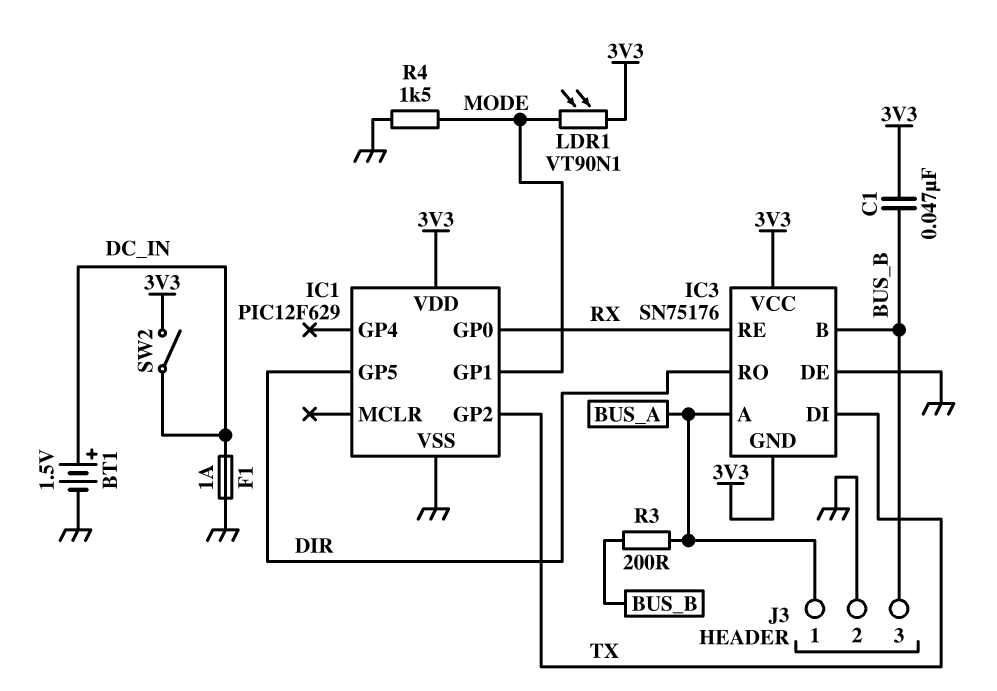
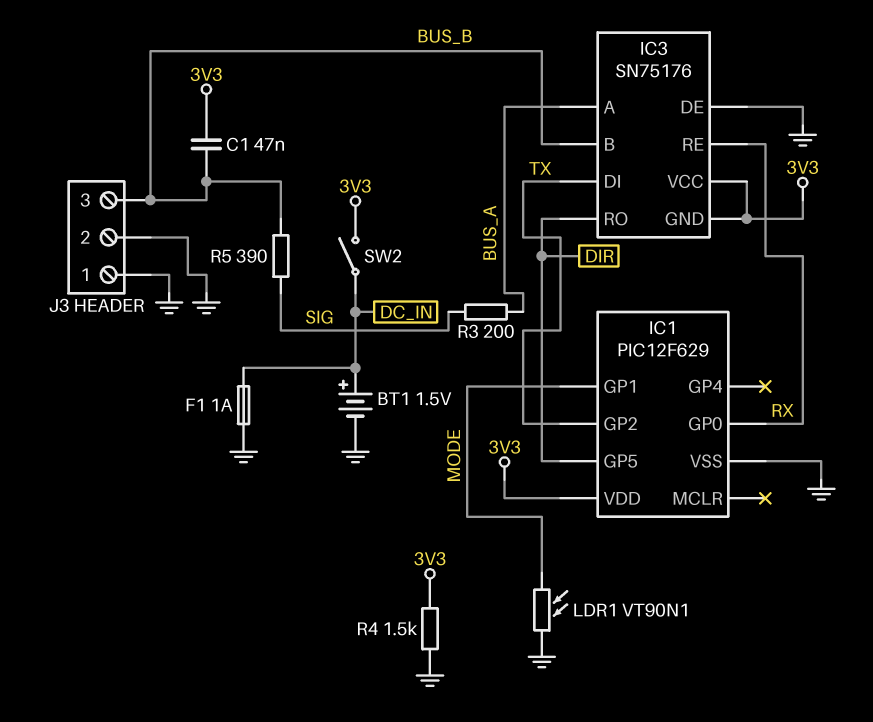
J3 pin 1: BUS_A -> GND
LDR1: VT90N1 (3V3, MODE) -> VT90N1 (GND, MODE)
R3: 200 (BUS_A, BUS_B) -> 200 (BUS_A, SIG)
R4: 1.5k (GND, MODE) -> 1.5k (3V3, GND)
R5: none -> 390 (BUS_B, SIG)

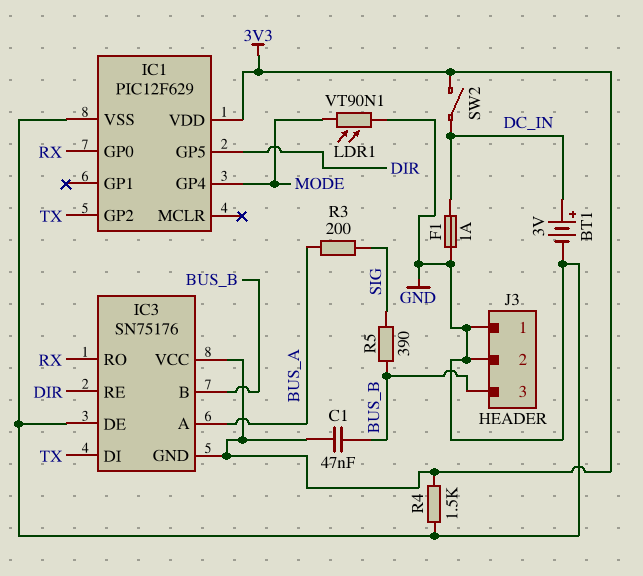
BT1: 1.5V (plus DC_IN, minus GND) -> 3V (plus DC_IN, minus GND)
IC1 pin GP1: MODE -> none
IC1 pin GP4: none -> MODE
IC3 pin RE: RX -> DIR
IC3 pin RO: DIR -> RX

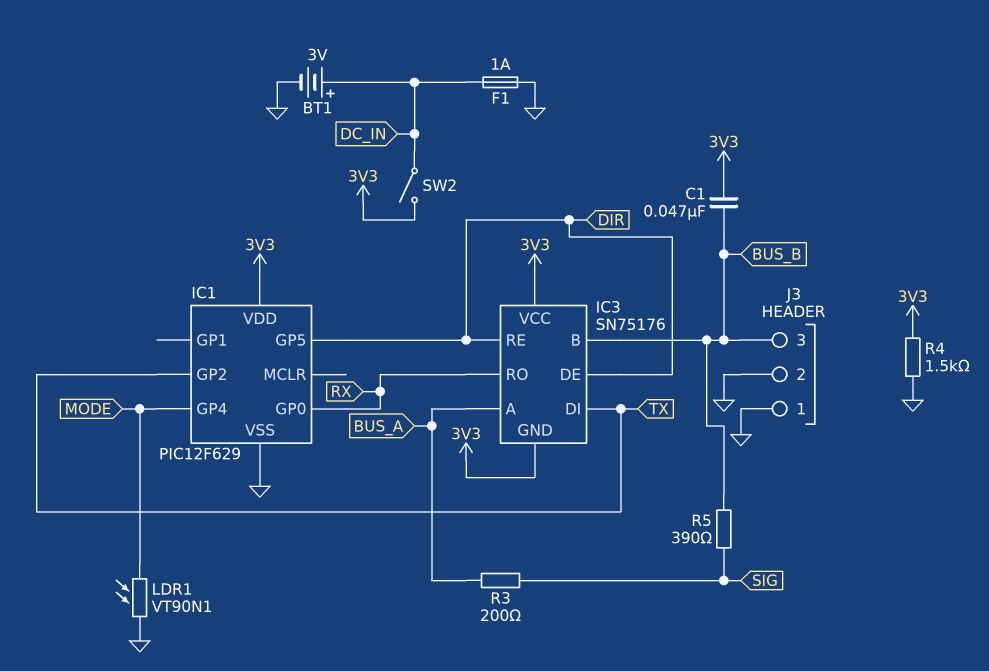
IC3 pin DE: GND -> DIR

